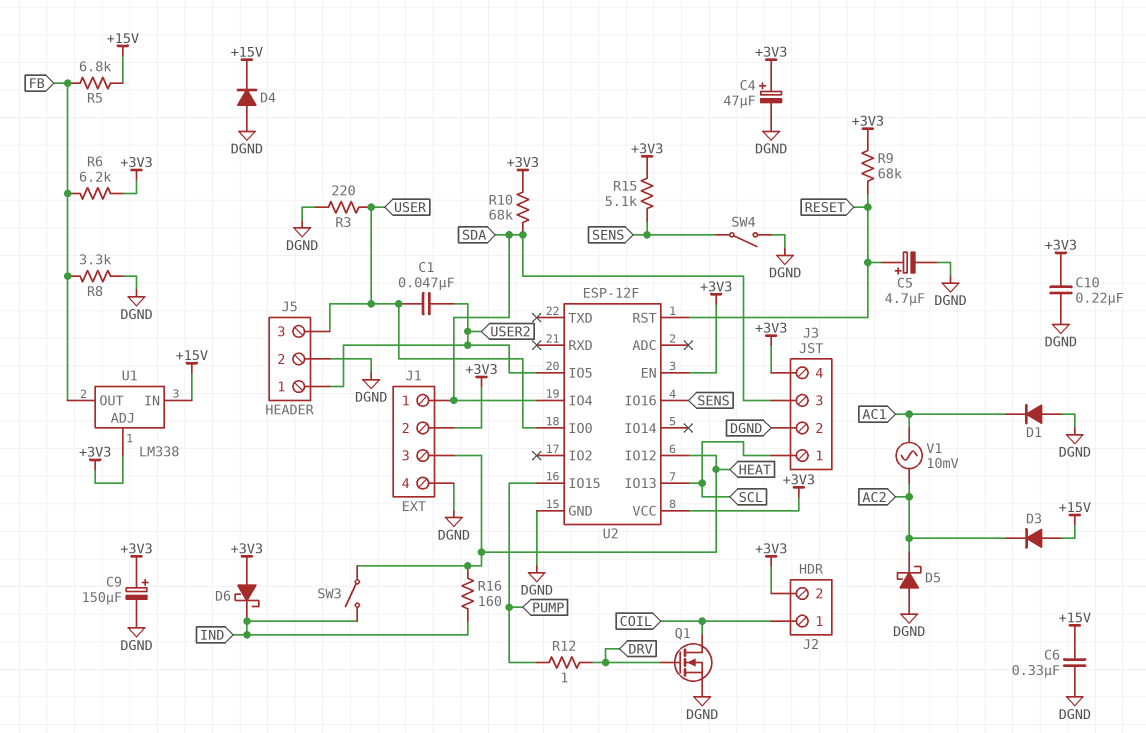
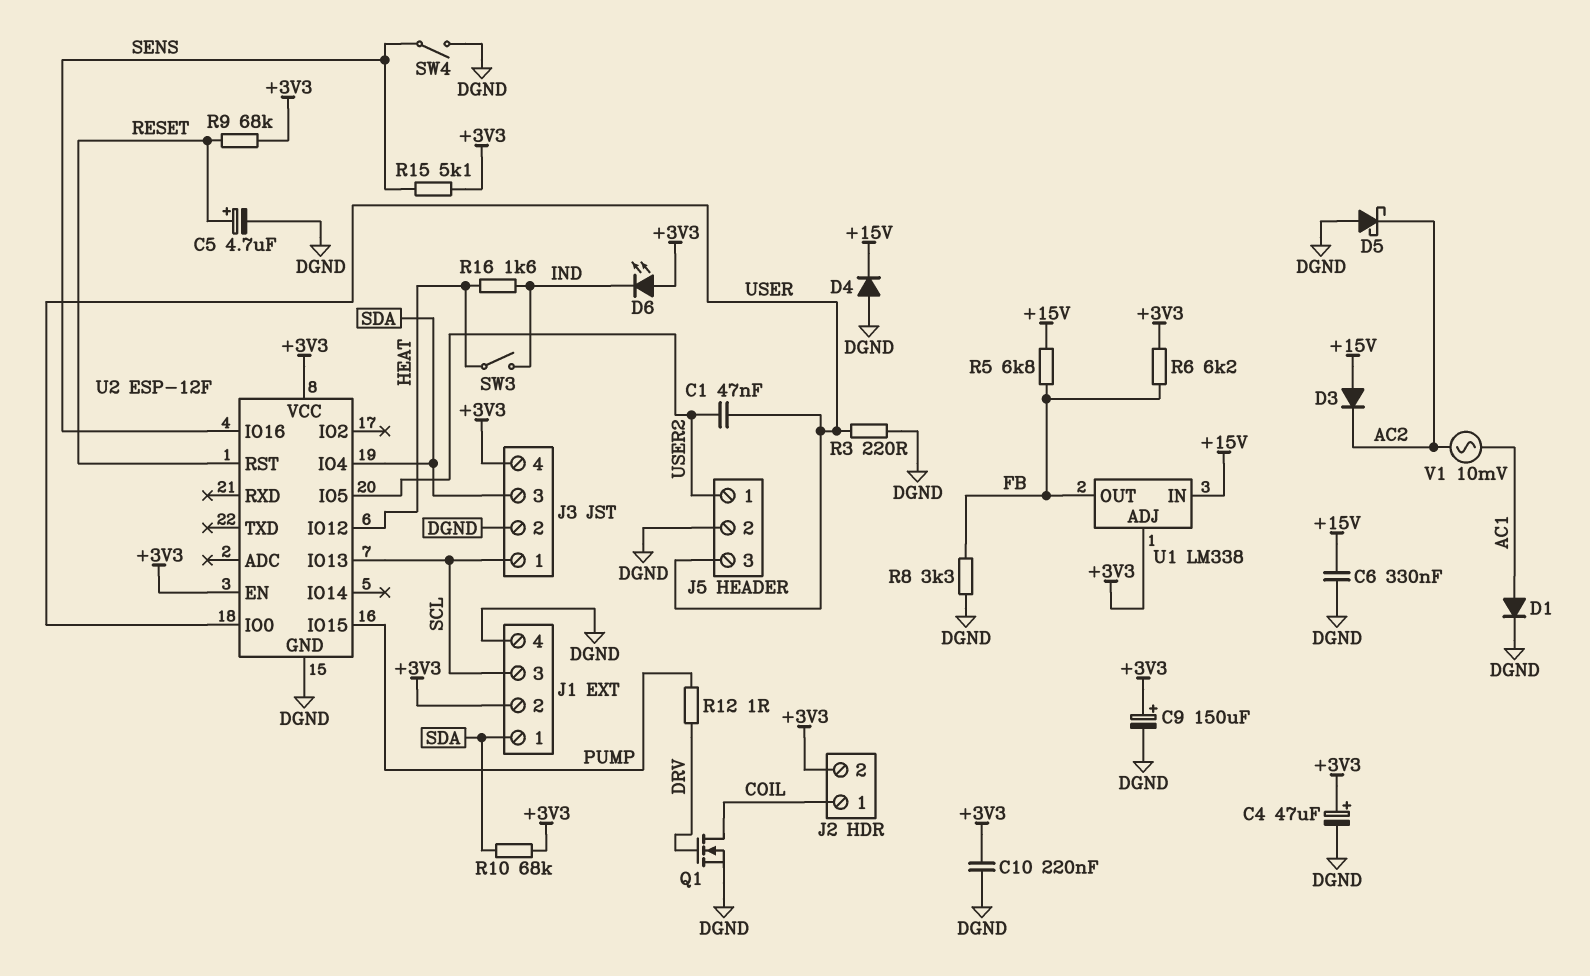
D1: diode (A DGND, K AC1) -> diode (A AC1, K DGND)
D6: schottky (A +3V3, K IND) -> LED (A +3V3, K IND)
J1 pin 3: HEAT -> SCL
R16: 160 (HEAT, IND) -> 1.6k (HEAT, IND)

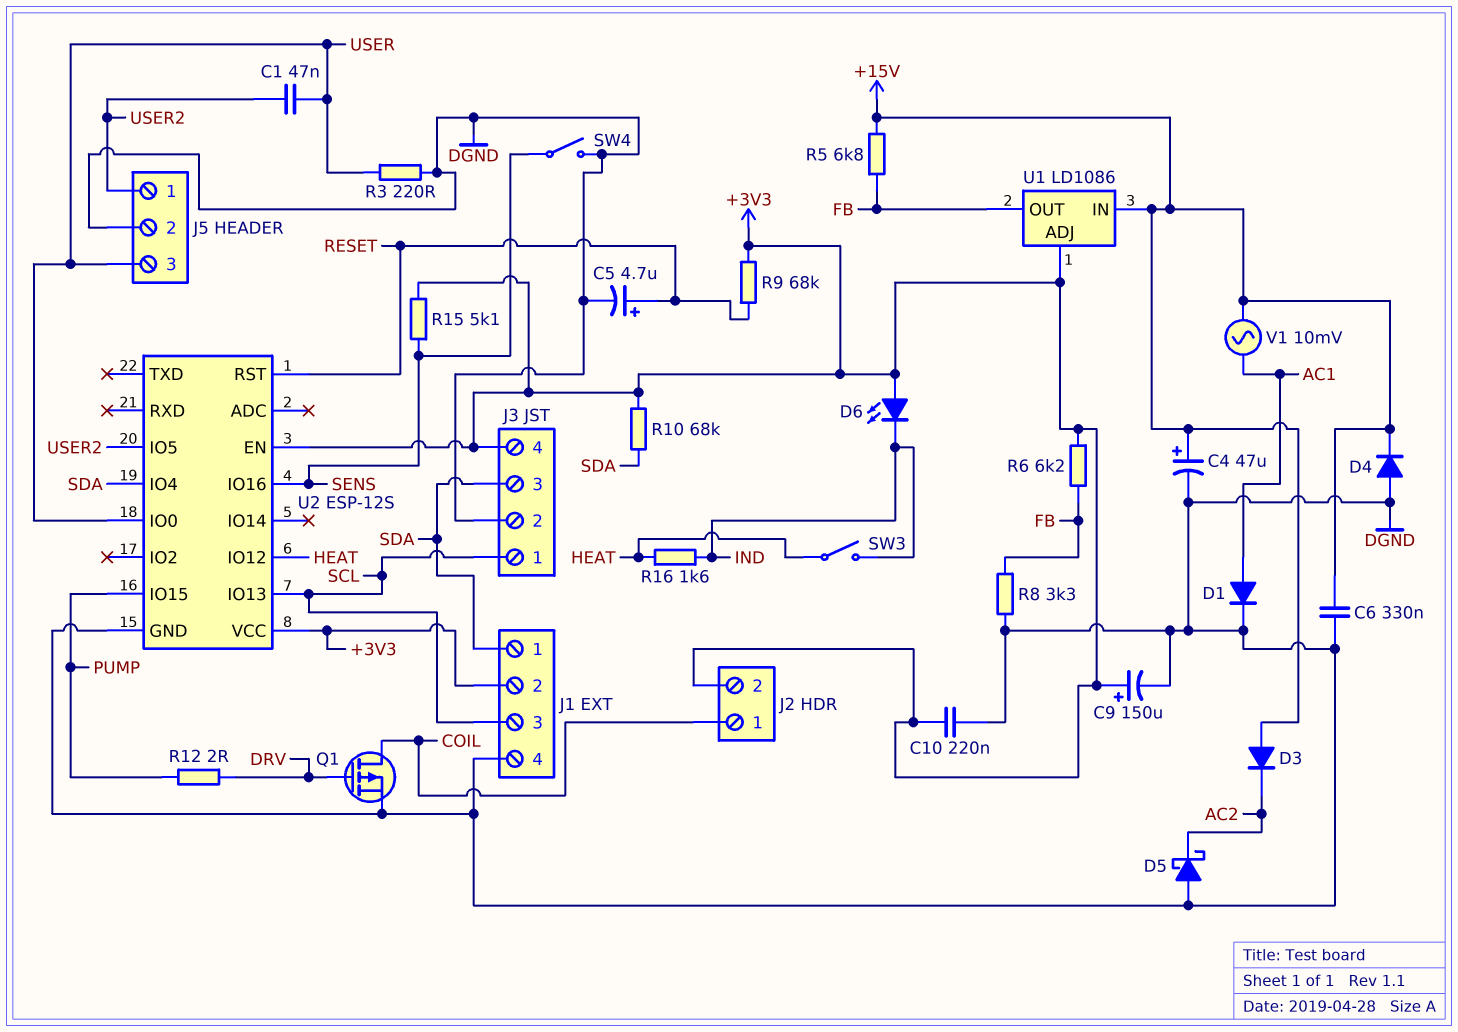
C4: 47uF (plus +3V3, minus DGND) -> 47uF (plus +15V, minus DGND)
Q1: NMOS (G DRV, D COIL, S DGND) -> PMOS (G DRV, D COIL, S DGND)
R12: 1 (DRV, PUMP) -> 2 (DRV, PUMP)
U1: LM338 -> LD1086
U2: ESP-12F -> ESP-12S
V1: AC 10mV (AC1, AC2) -> AC 10mV (+15V, AC1)

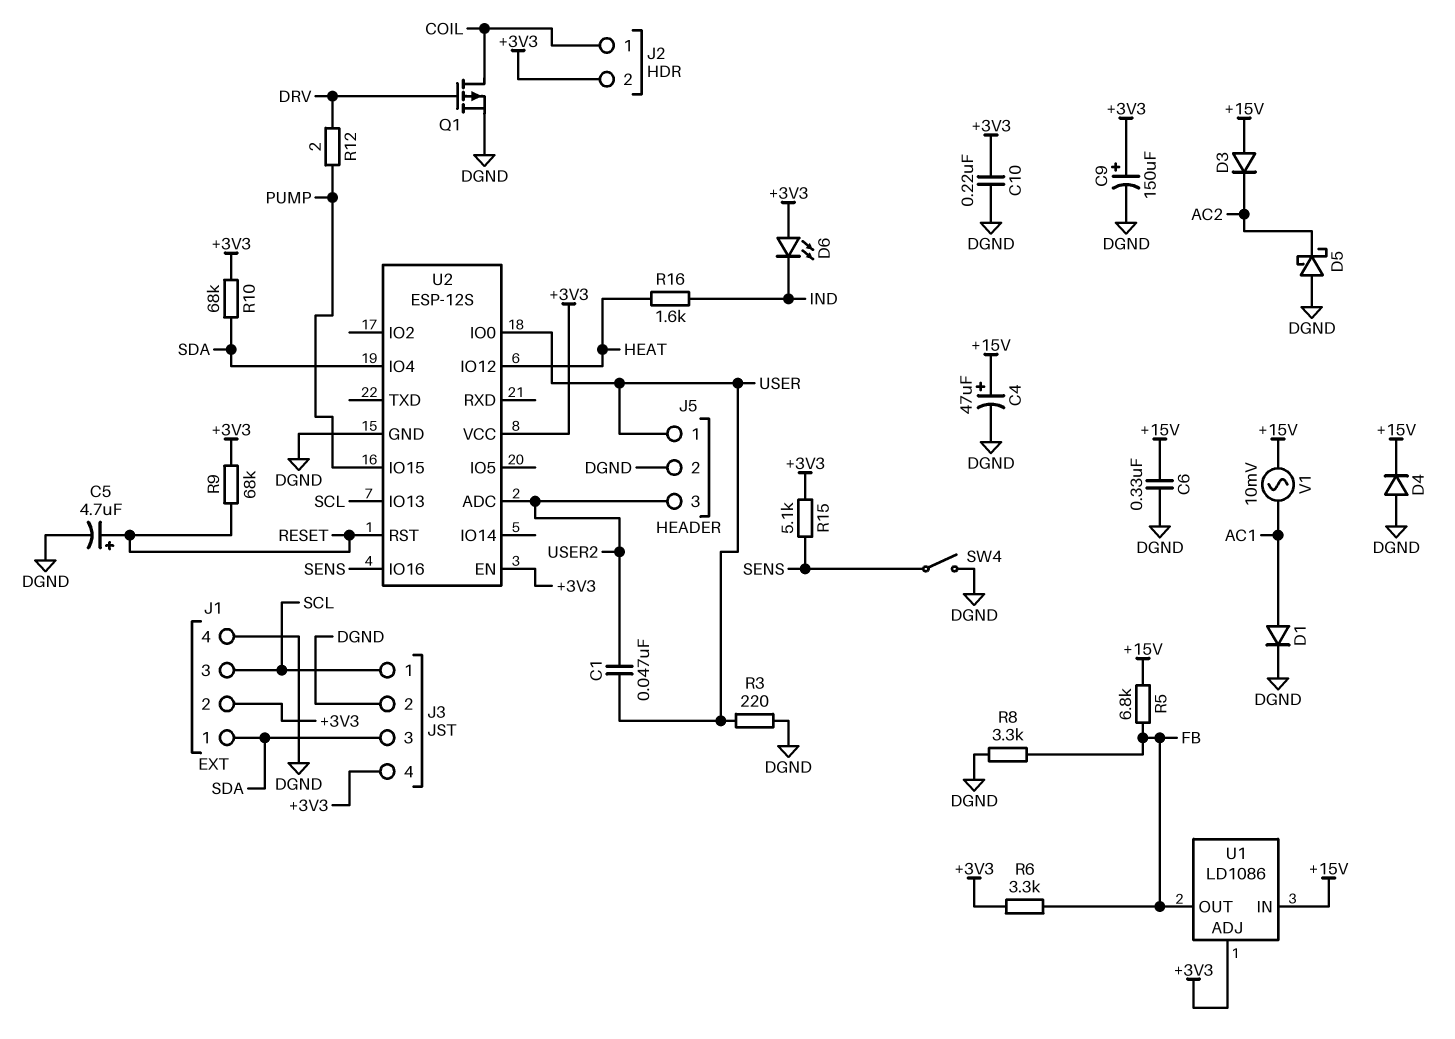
J5 pin 1: USER2 -> USER
J5 pin 3: USER -> USER2
R6: 6.2k (+3V3, FB) -> 3.3k (+3V3, FB)
SW3: switch (HEAT, IND) -> none
U2 pin ADC: none -> USER2
U2 pin IO5: USER2 -> none

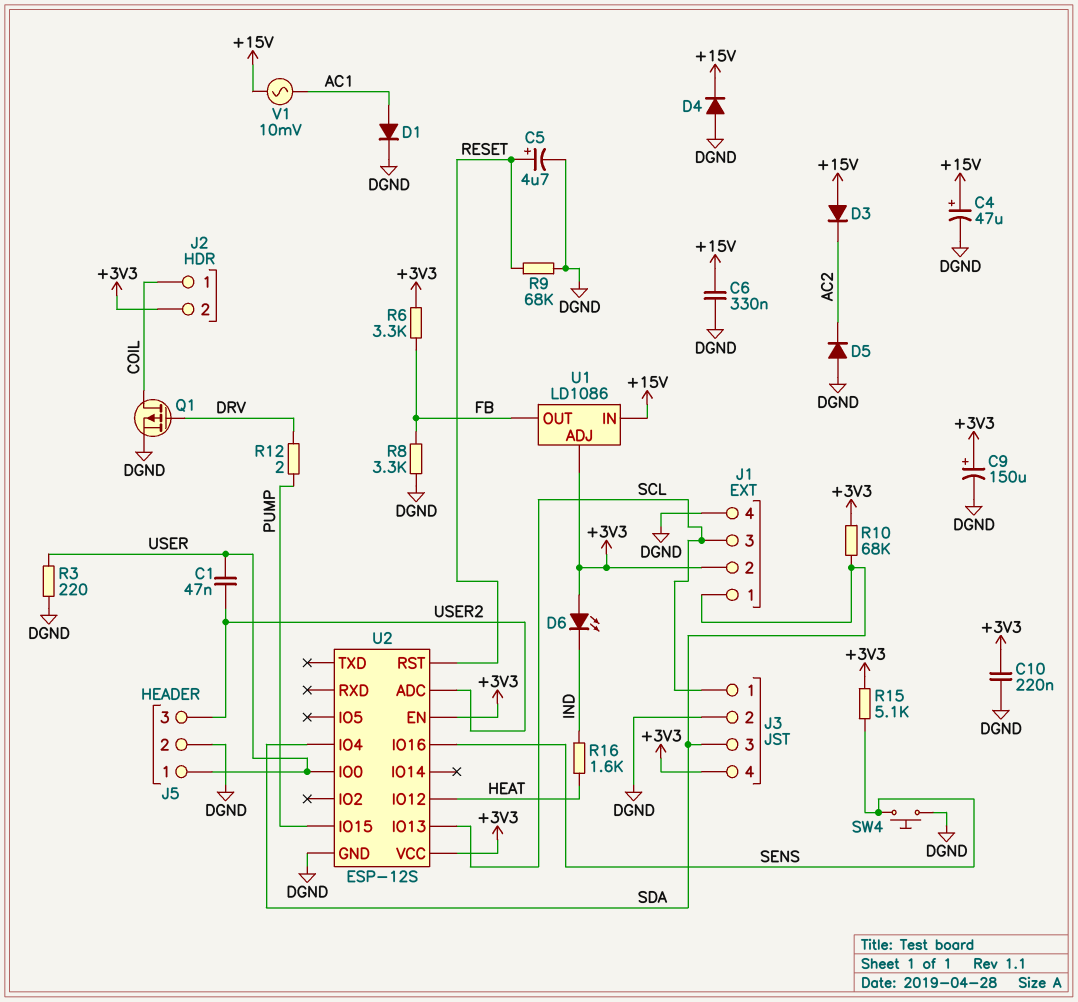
D5: schottky (A DGND, K AC2) -> diode (A DGND, K AC2)
R5: 6.8k (+15V, FB) -> none
R9: 68k (+3V3, RESET) -> 68k (DGND, RESET)
SW4: switch (DGND, SENS) -> button (DGND, SENS)

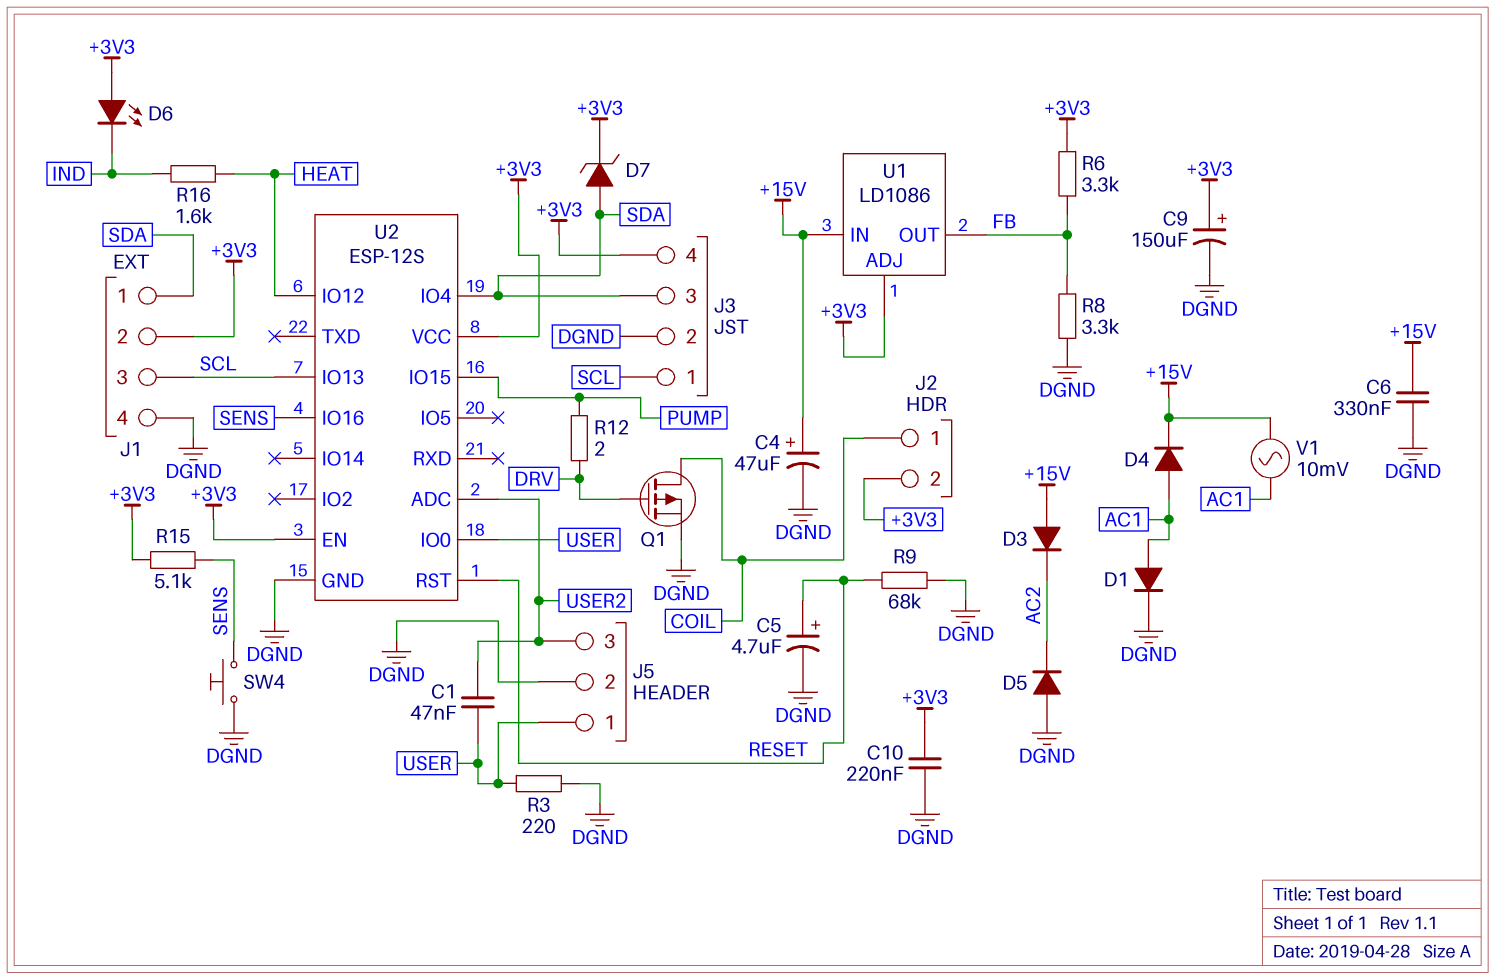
D4: diode (A DGND, K +15V) -> diode (A AC1, K +15V)
D7: none -> zener (A SDA, K +3V3)
R10: 68k (+3V3, SDA) -> none

